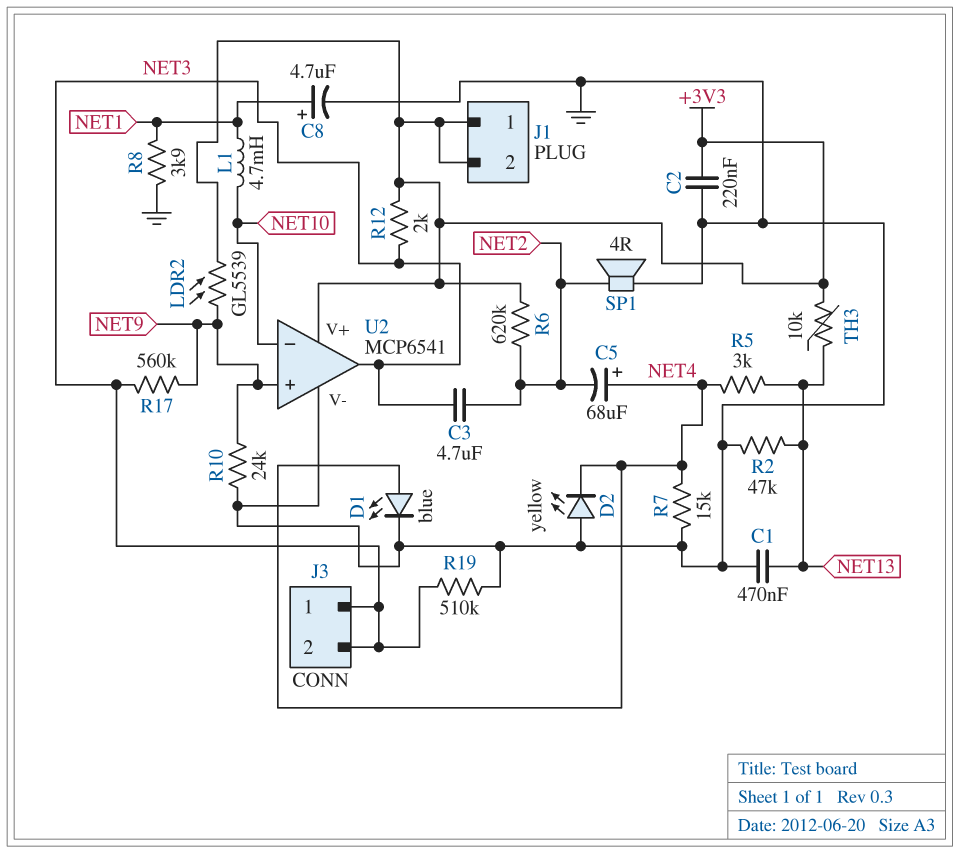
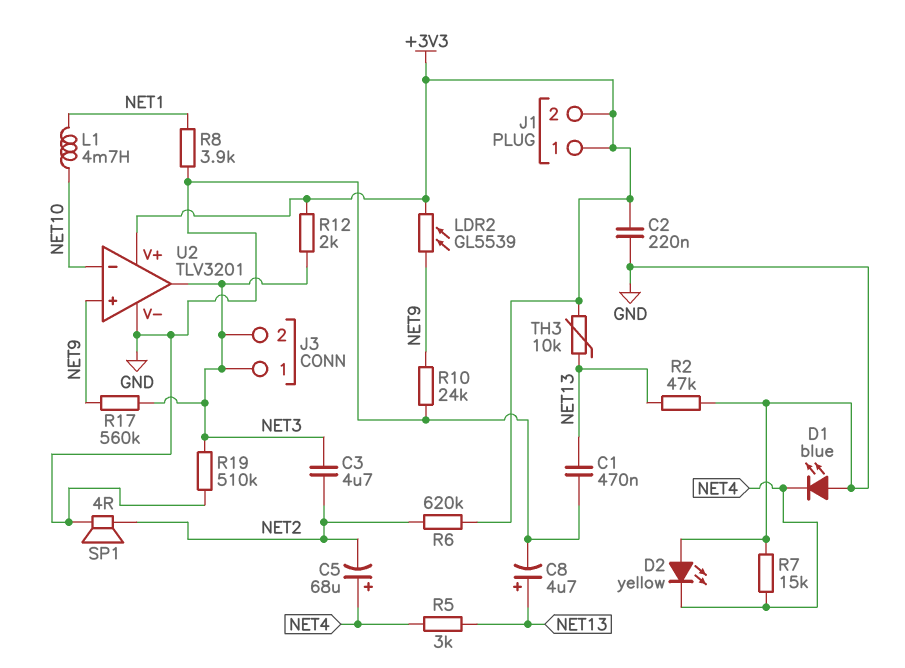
C8: 4.7uF (plus NET1, minus GND) -> 4.7uF (plus NET13, minus GND)
D1: LED blue (A NET4, K GND) -> LED blue (A GND, K NET4)
U2: MCP6541 -> TLV3201

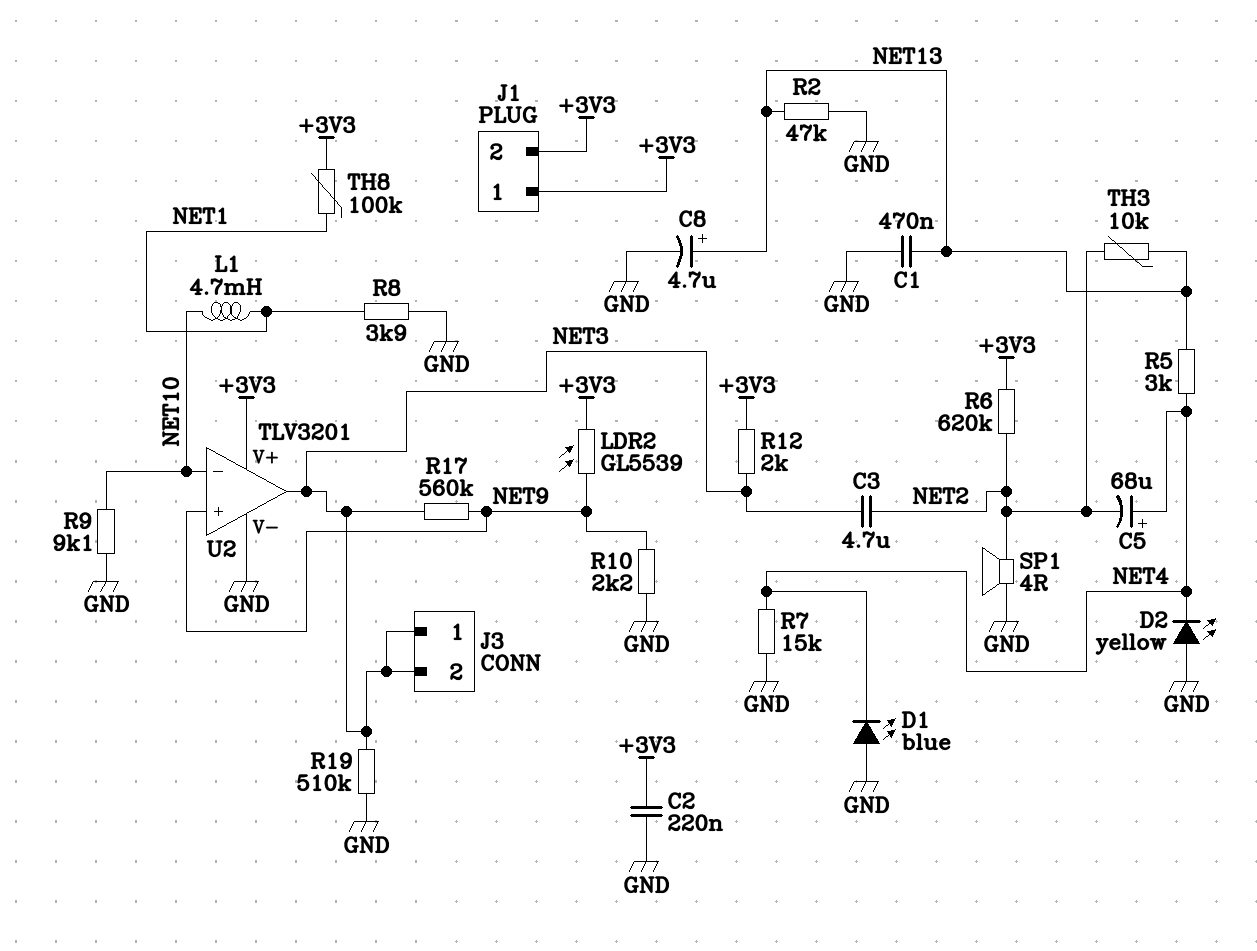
R9: none -> 9.1k (GND, NET10)
R10: 24k (GND, NET9) -> 2.2k (GND, NET9)
TH3: 10k (+3V3, NET13) -> 10k (NET2, NET13)
TH8: none -> 100k (+3V3, NET1)

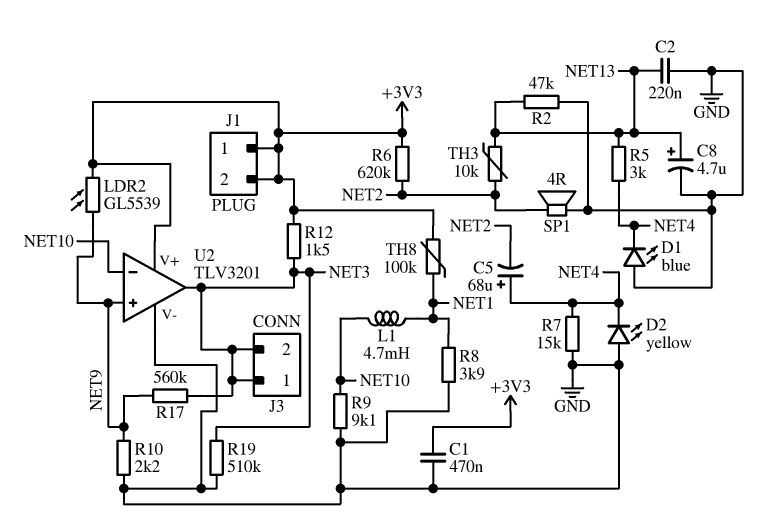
C1: 470nF (GND, NET13) -> 470nF (+3V3, GND)
C2: 220nF (+3V3, GND) -> 220nF (GND, NET13)
C3: 4.7uF (NET2, NET3) -> none
R12: 2k (+3V3, NET3) -> 1.5k (+3V3, NET3)

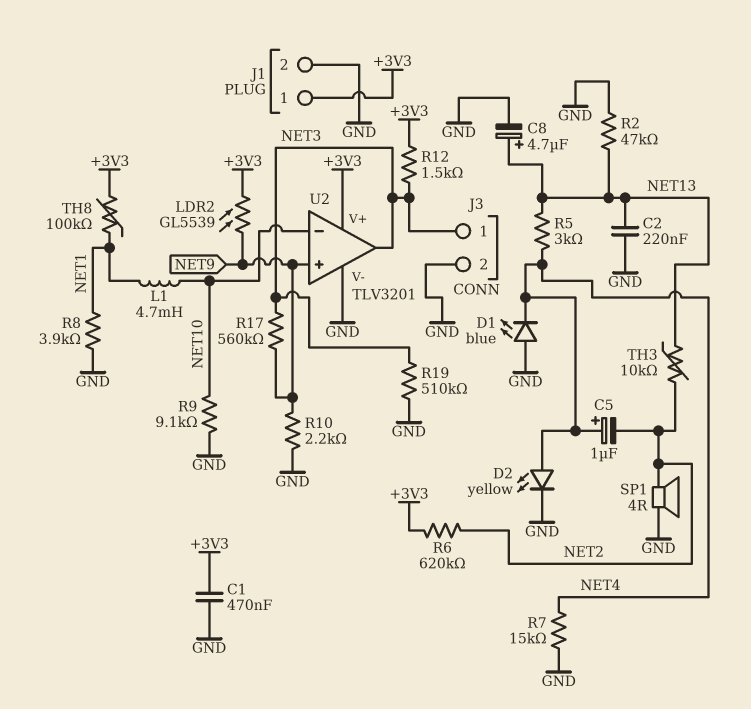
C5: 68uF (plus NET4, minus NET2) -> 1uF (plus NET4, minus NET2)
D2: LED yellow (A GND, K NET4) -> LED yellow (A NET4, K GND)
J1 pin 2: +3V3 -> GND
J3 pin 2: NET3 -> GND

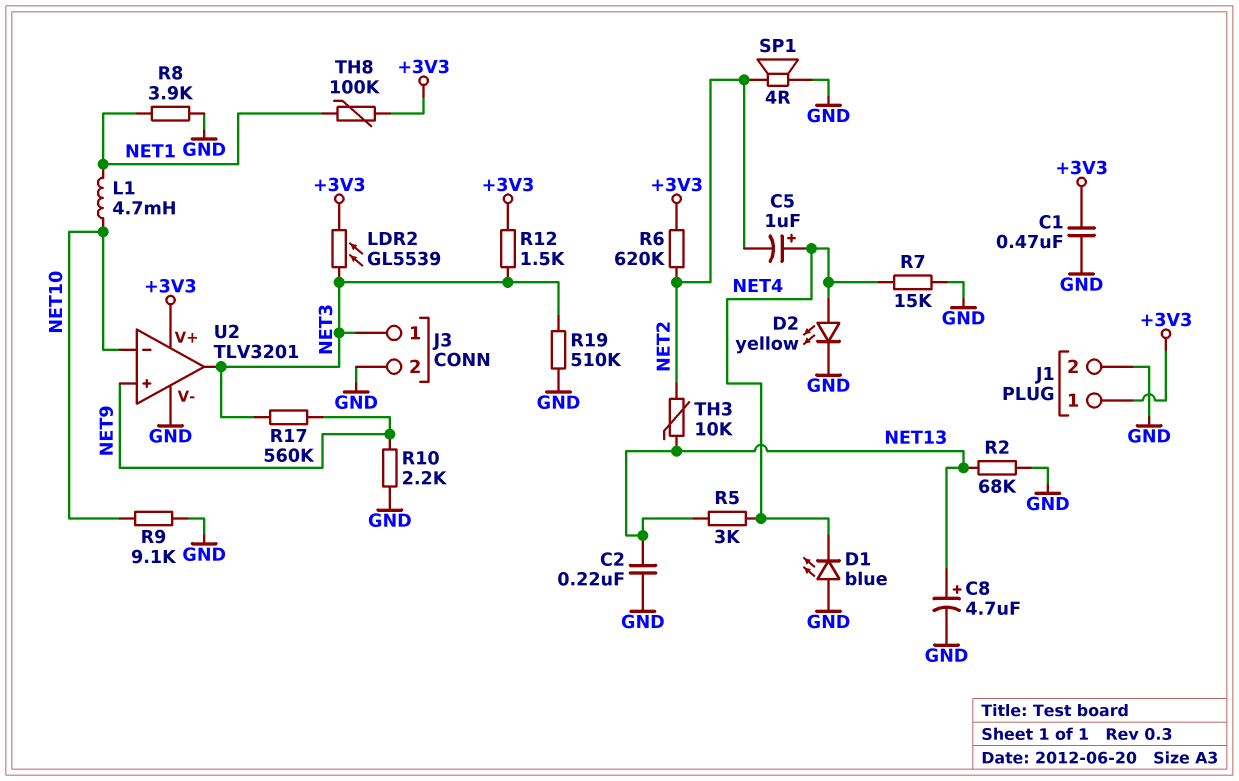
LDR2: GL5539 (+3V3, NET9) -> GL5539 (+3V3, NET3)
R2: 47k (GND, NET13) -> 68k (GND, NET13)

